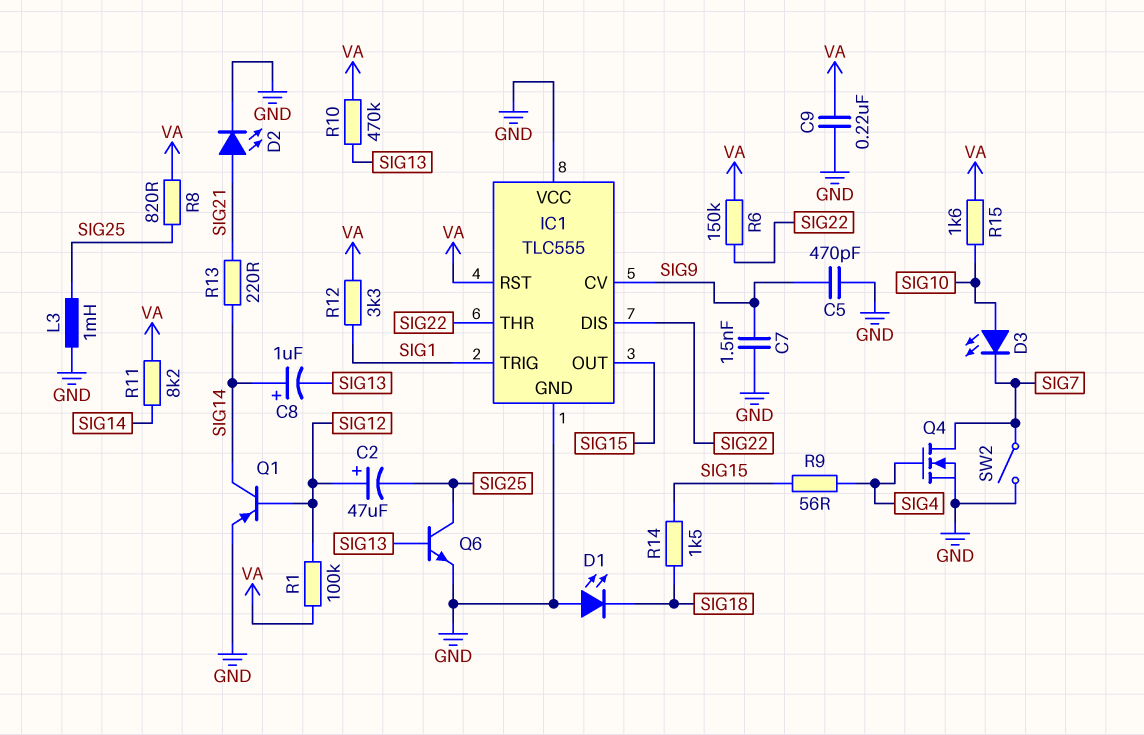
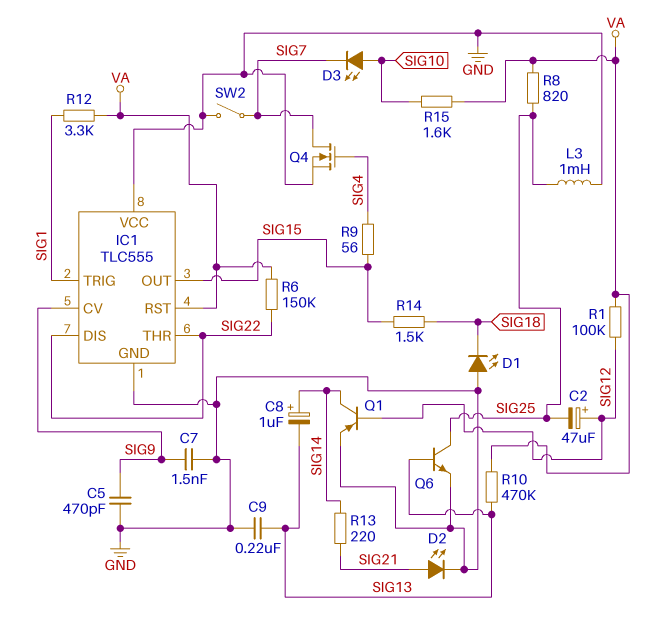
C9: 220nF (GND, VA) -> 220nF (GND, SIG13)
R11: 8.2k (SIG14, VA) -> none

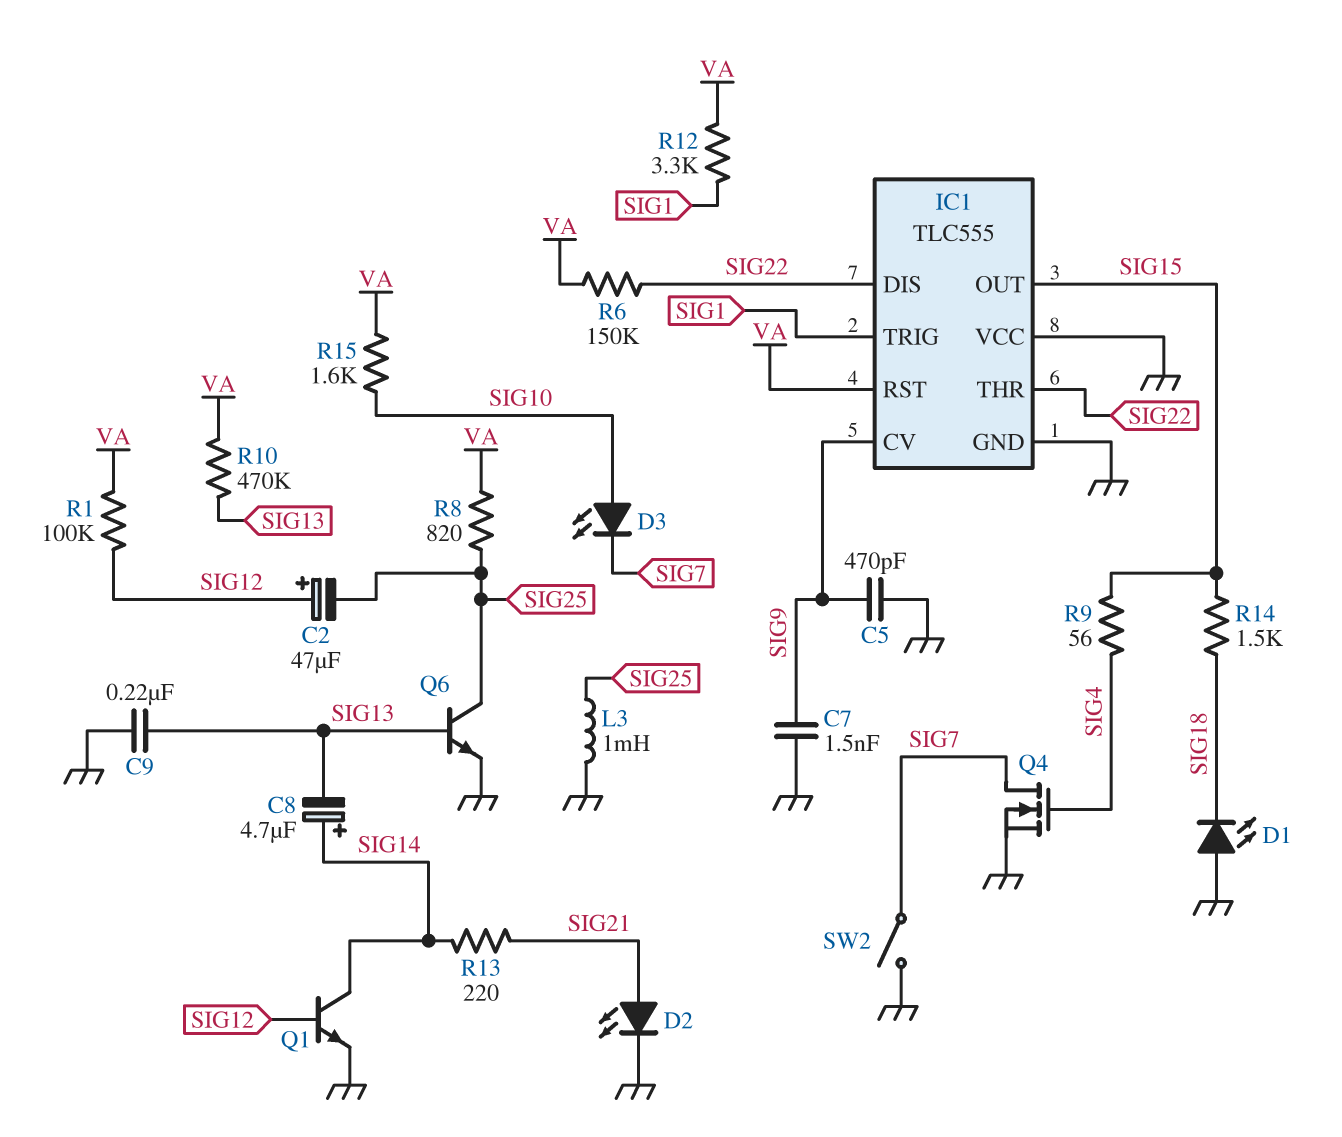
C8: 1uF (plus SIG14, minus SIG13) -> 4.7uF (plus SIG14, minus SIG13)
Q1: PNP (B SIG12, C SIG14, E GND) -> NPN (B SIG12, C SIG14, E GND)

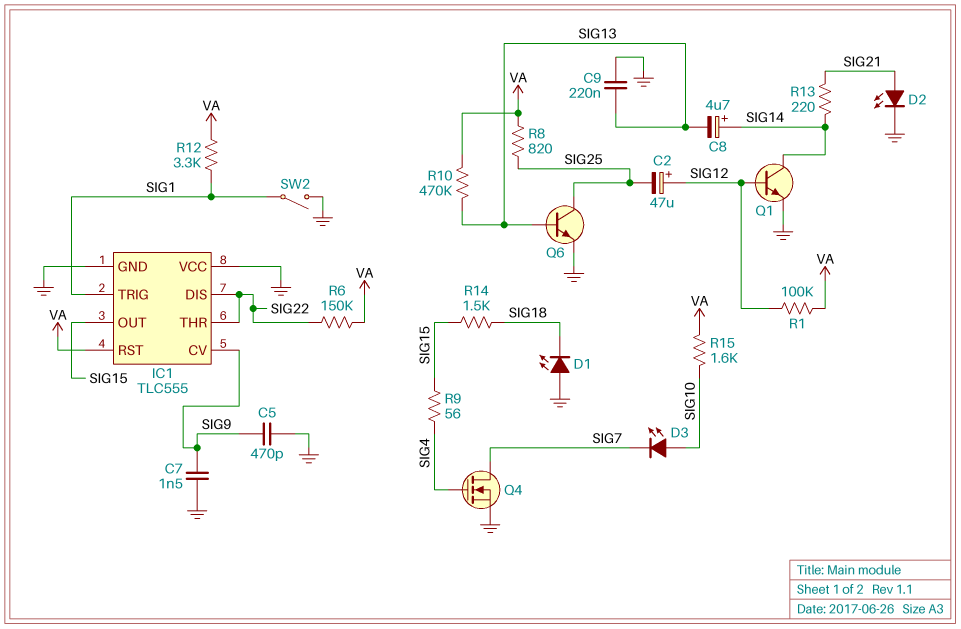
L3: 1mH (GND, SIG25) -> none
SW2: switch (GND, SIG7) -> switch (GND, SIG1)

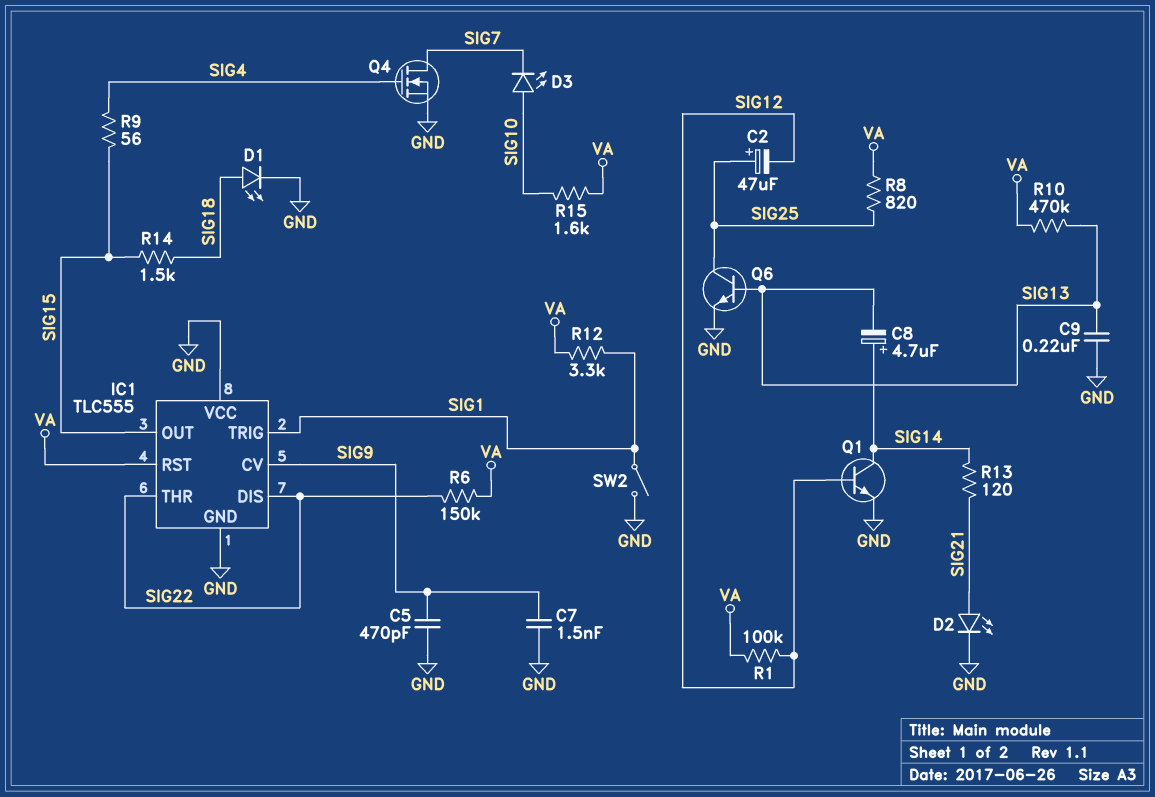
C2: 47uF (plus SIG12, minus SIG25) -> 47uF (plus SIG25, minus SIG12)
D1: LED (A GND, K SIG18) -> LED (A SIG18, K GND)
R13: 220 (SIG14, SIG21) -> 120 (SIG14, SIG21)

